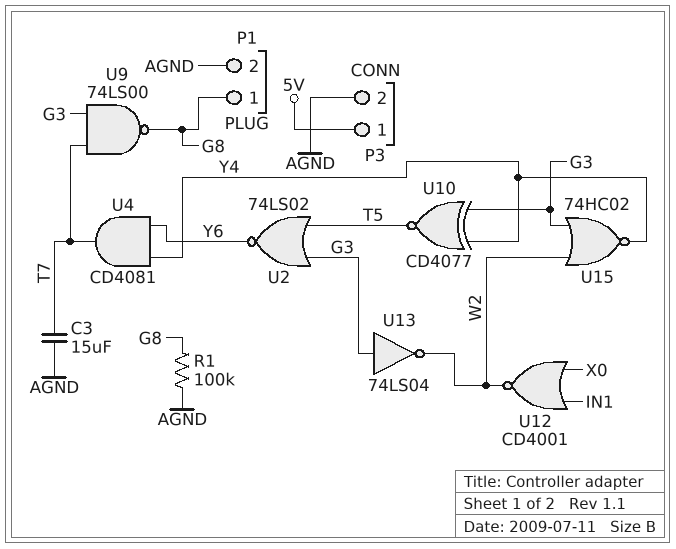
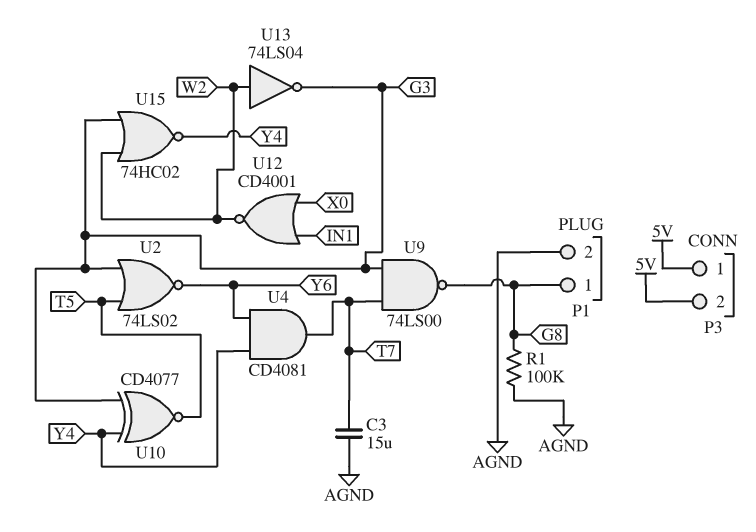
P3 pin 2: AGND -> 5V
U13: NOT 74LS04 (in G3, out W2) -> NOT 74LS04 (in W2, out G3)

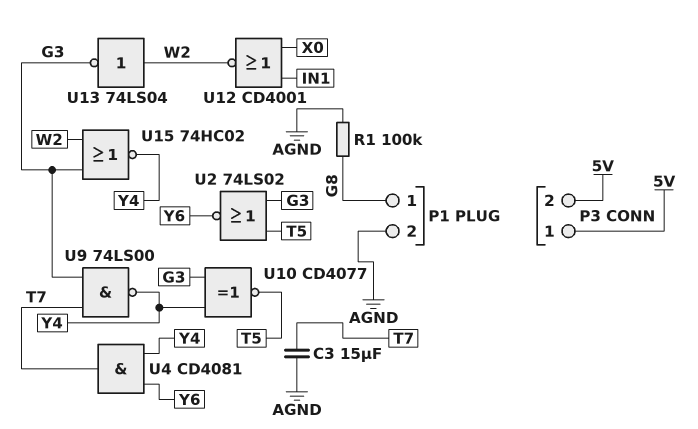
U9: NAND 74LS00 (in G3, in T7, out G8) -> NAND 74LS00 (in G3, in T7, out Y4)

